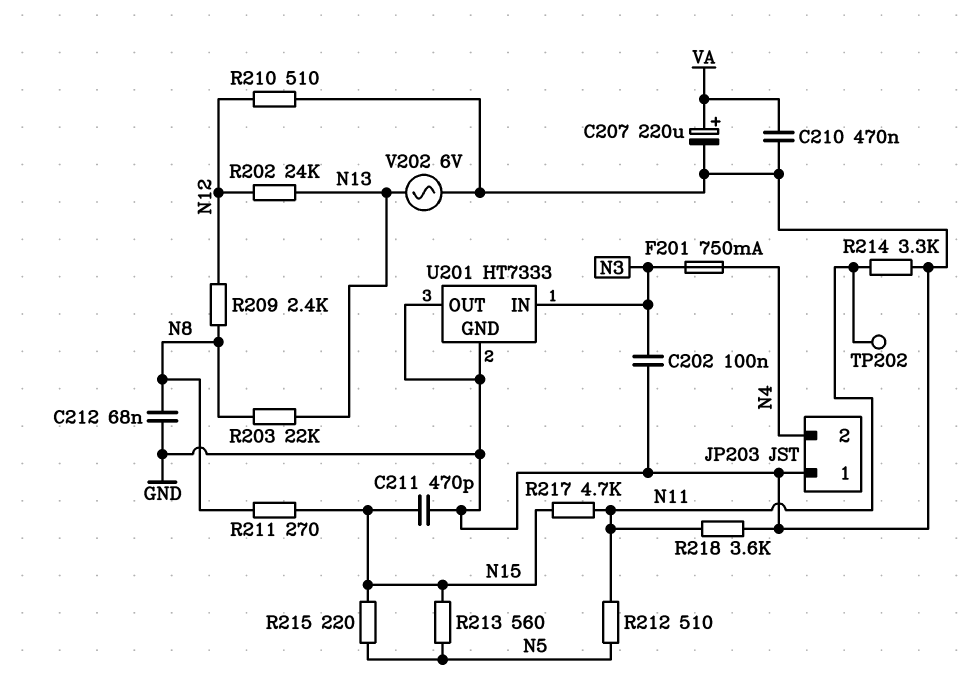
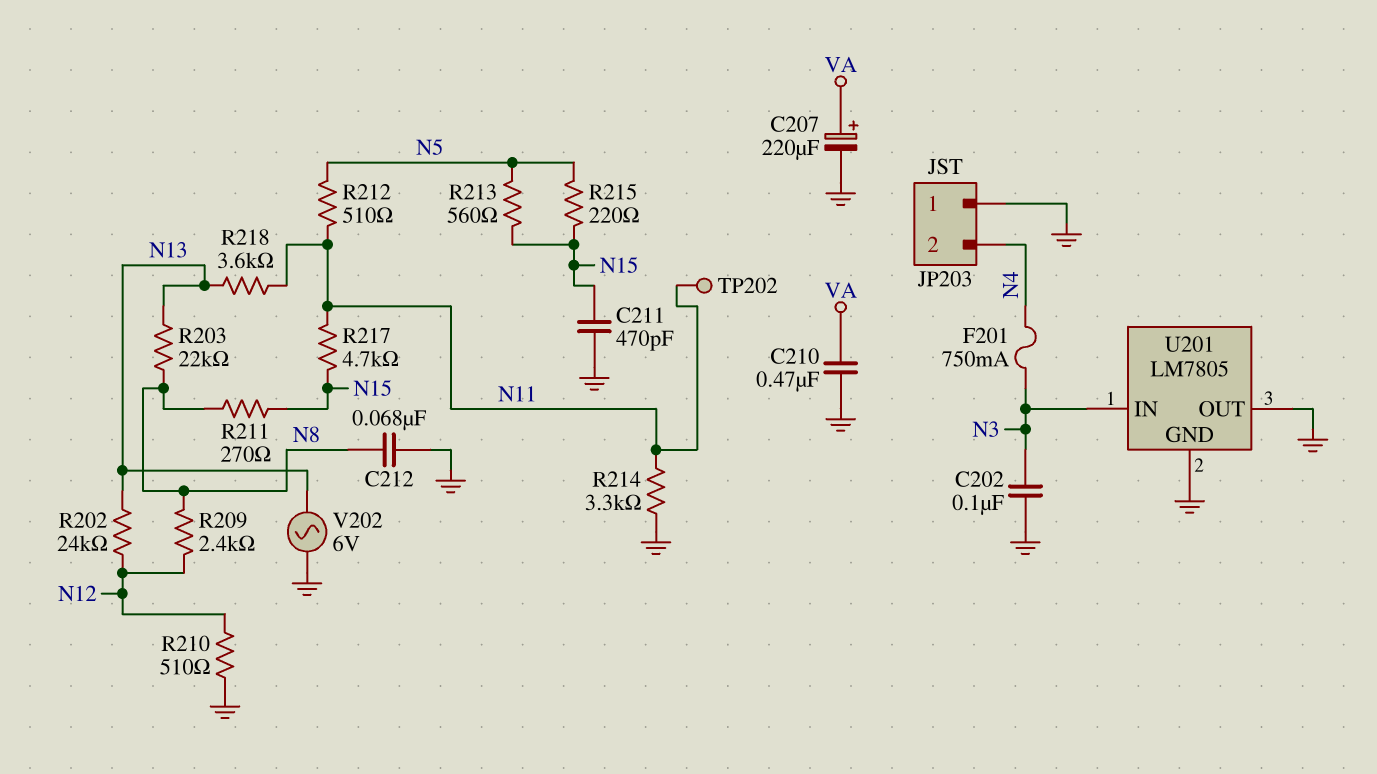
R218: 3.6k (GND, N11) -> 3.6k (N11, N13)
U201: HT7333 -> LM7805

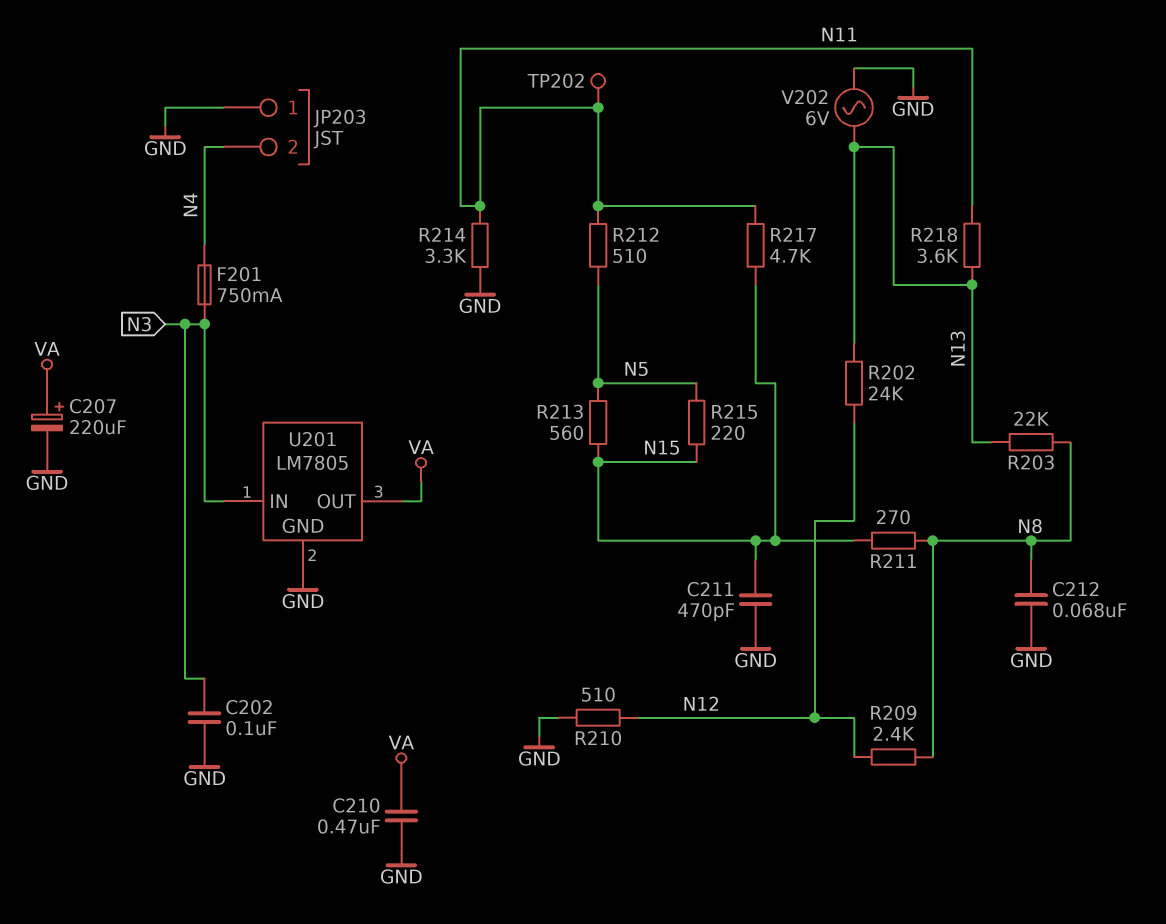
U201 pin OUT: GND -> VA

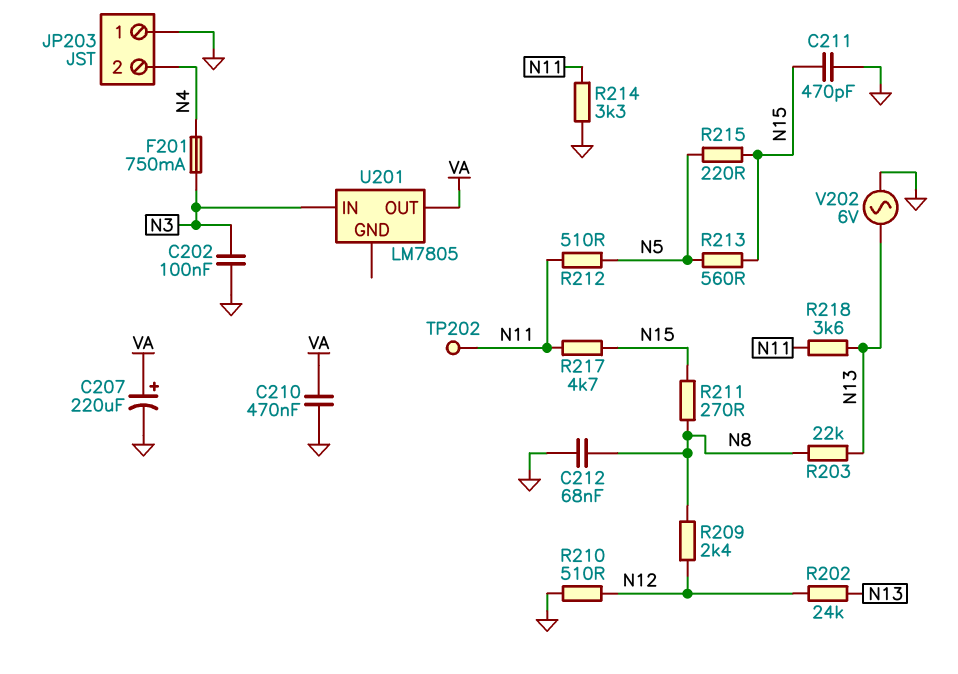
U201 pin GND: GND -> none

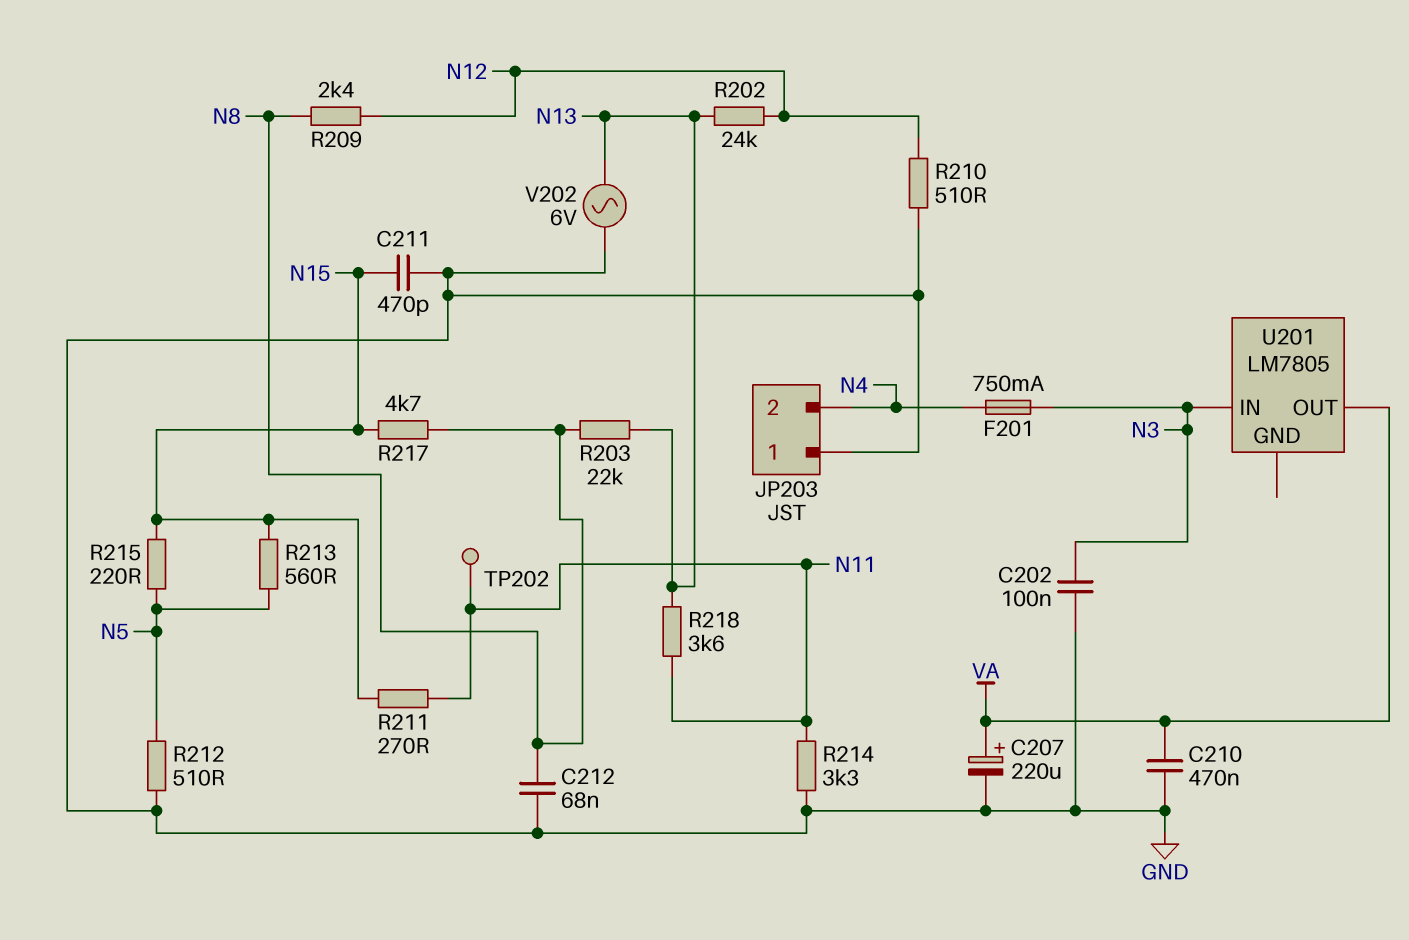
R211: 270 (N8, N15) -> 270 (N11, N15)
R212: 510 (N5, N11) -> 510 (GND, N5)
R217: 4.7k (N11, N15) -> 4.7k (N8, N15)

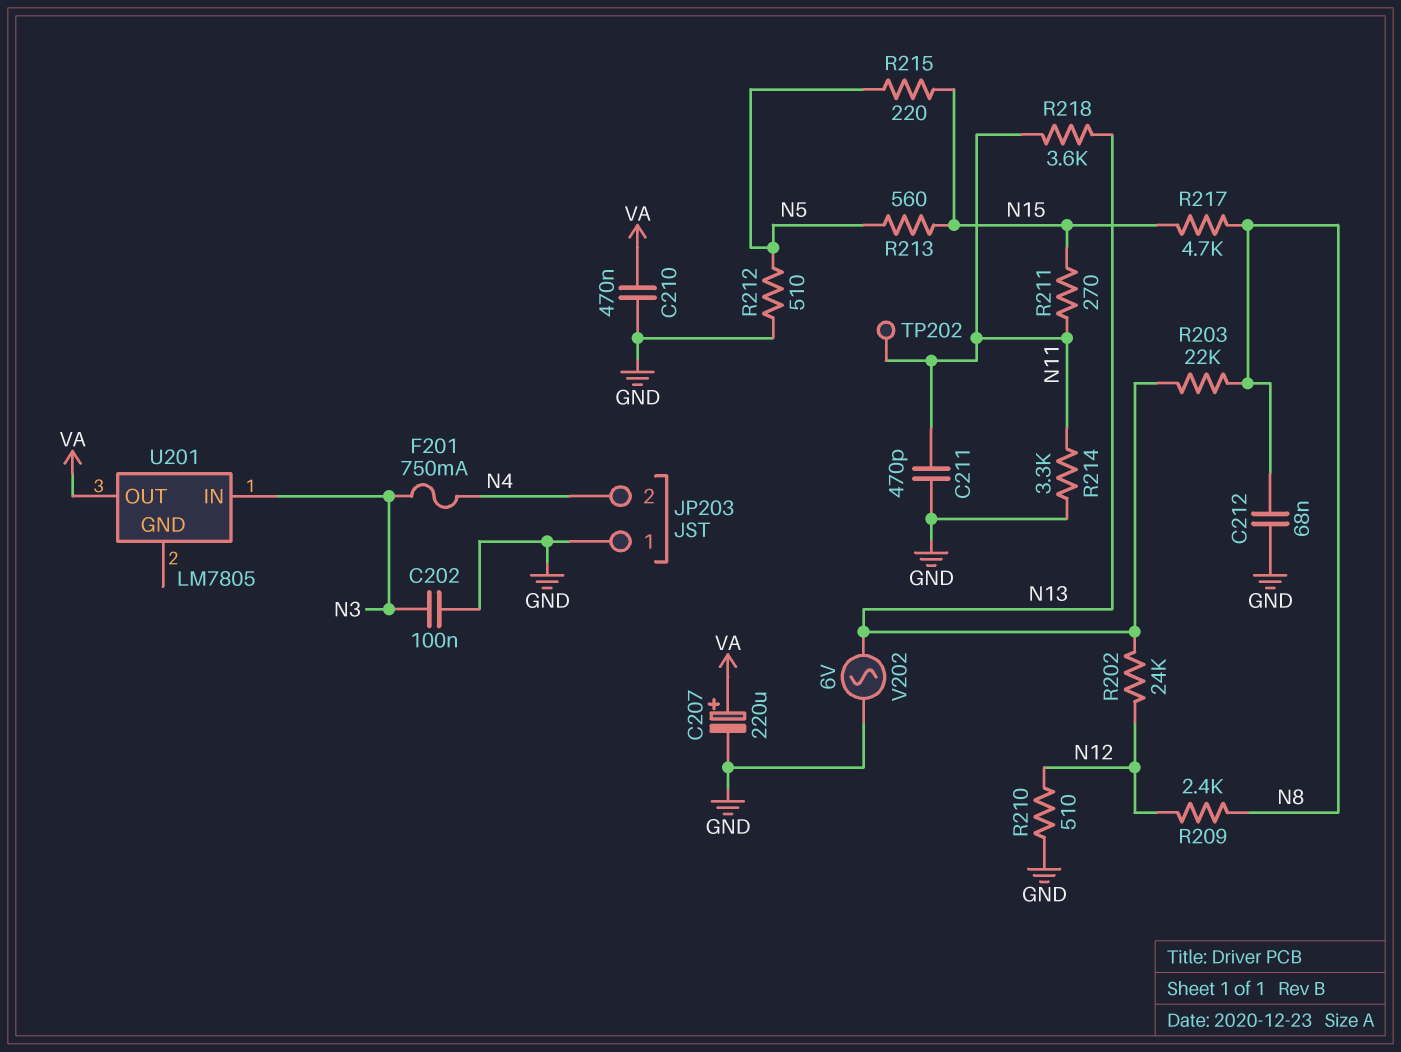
C211: 470pF (GND, N15) -> 470pF (GND, N11)

